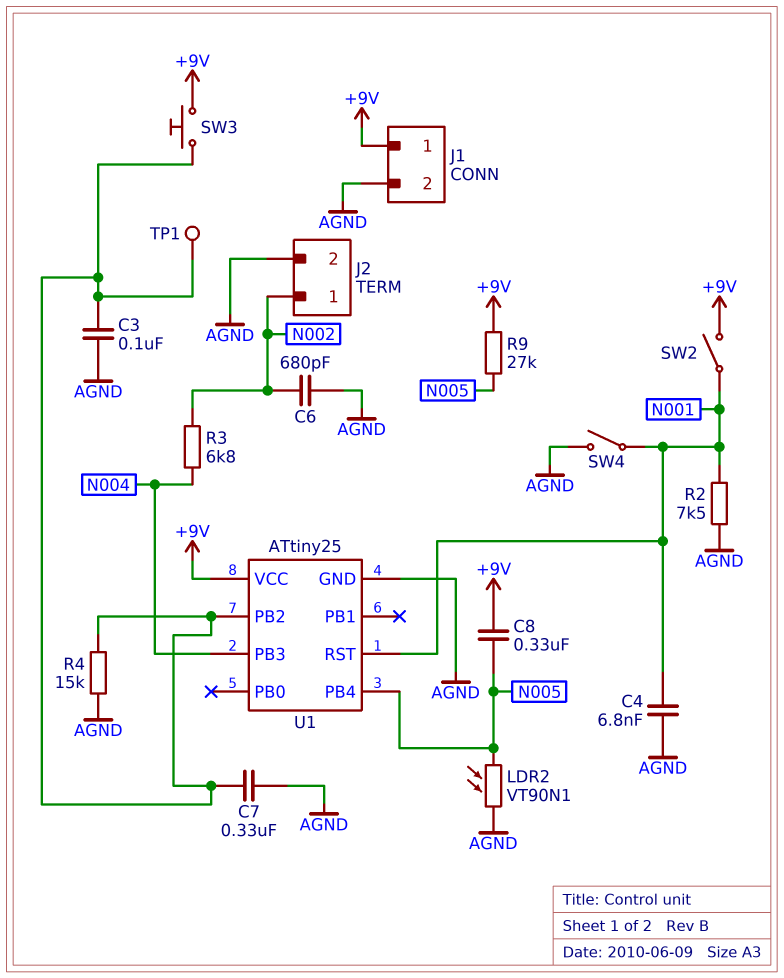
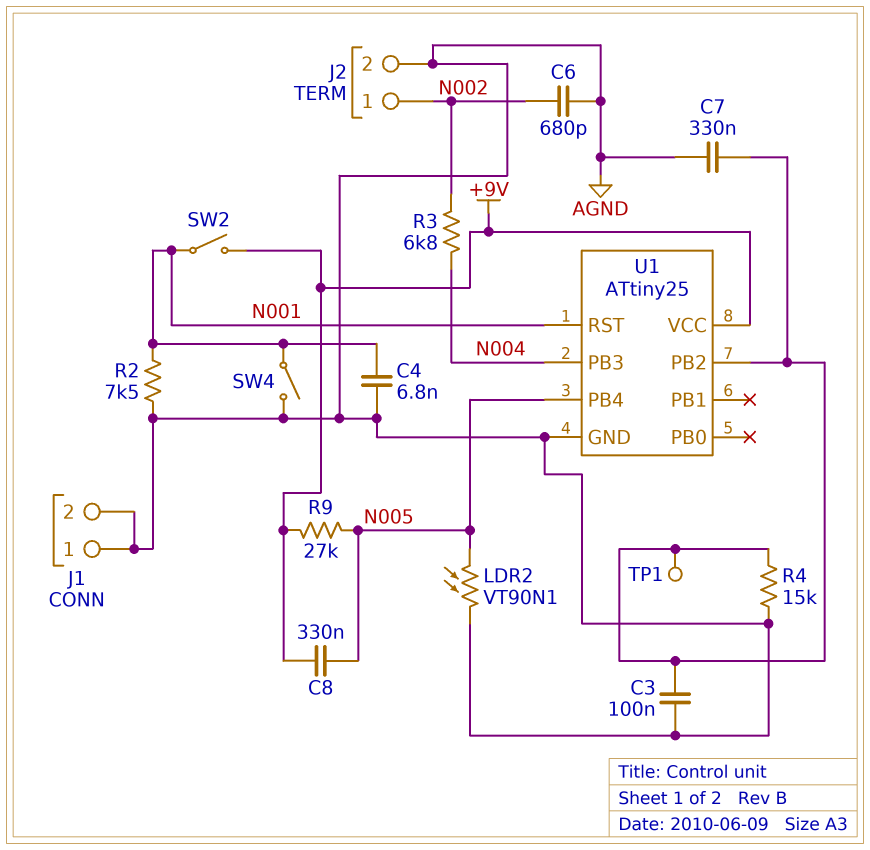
J1 pin 1: +9V -> AGND
SW3: button (+9V, U1/PB2) -> none

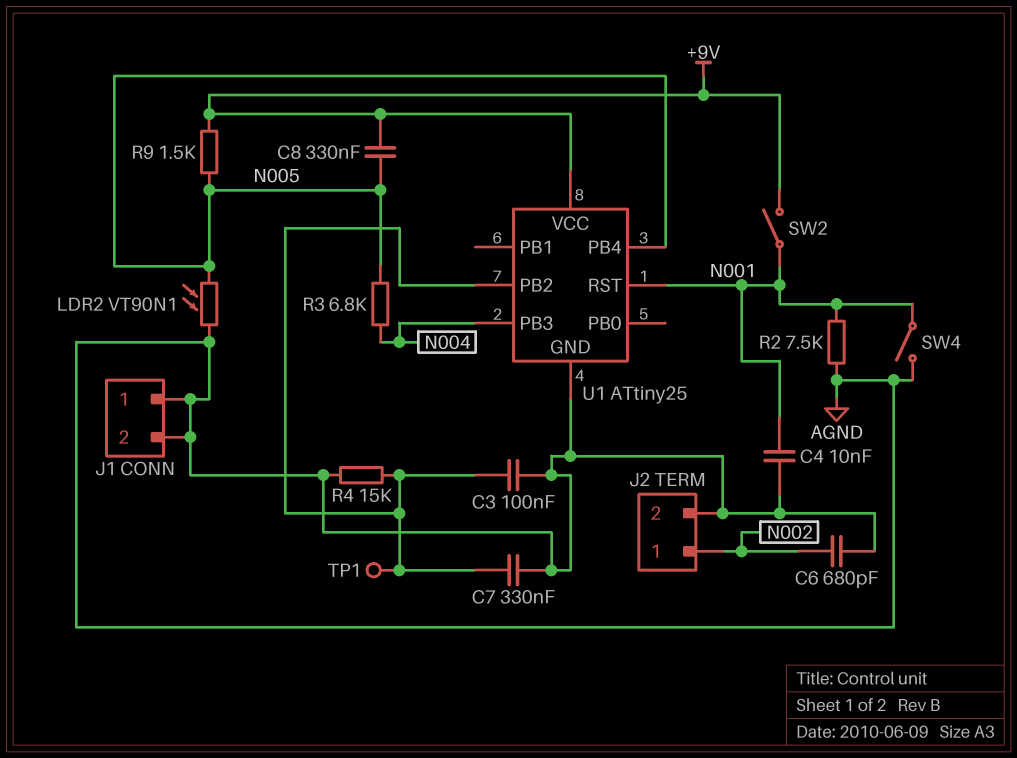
C4: 6.8nF (AGND, N001) -> 10nF (AGND, N001)
R3: 6.8k (N002, N004) -> 6.8k (N004, N005)
R9: 27k (+9V, N005) -> 1.5k (+9V, N005)

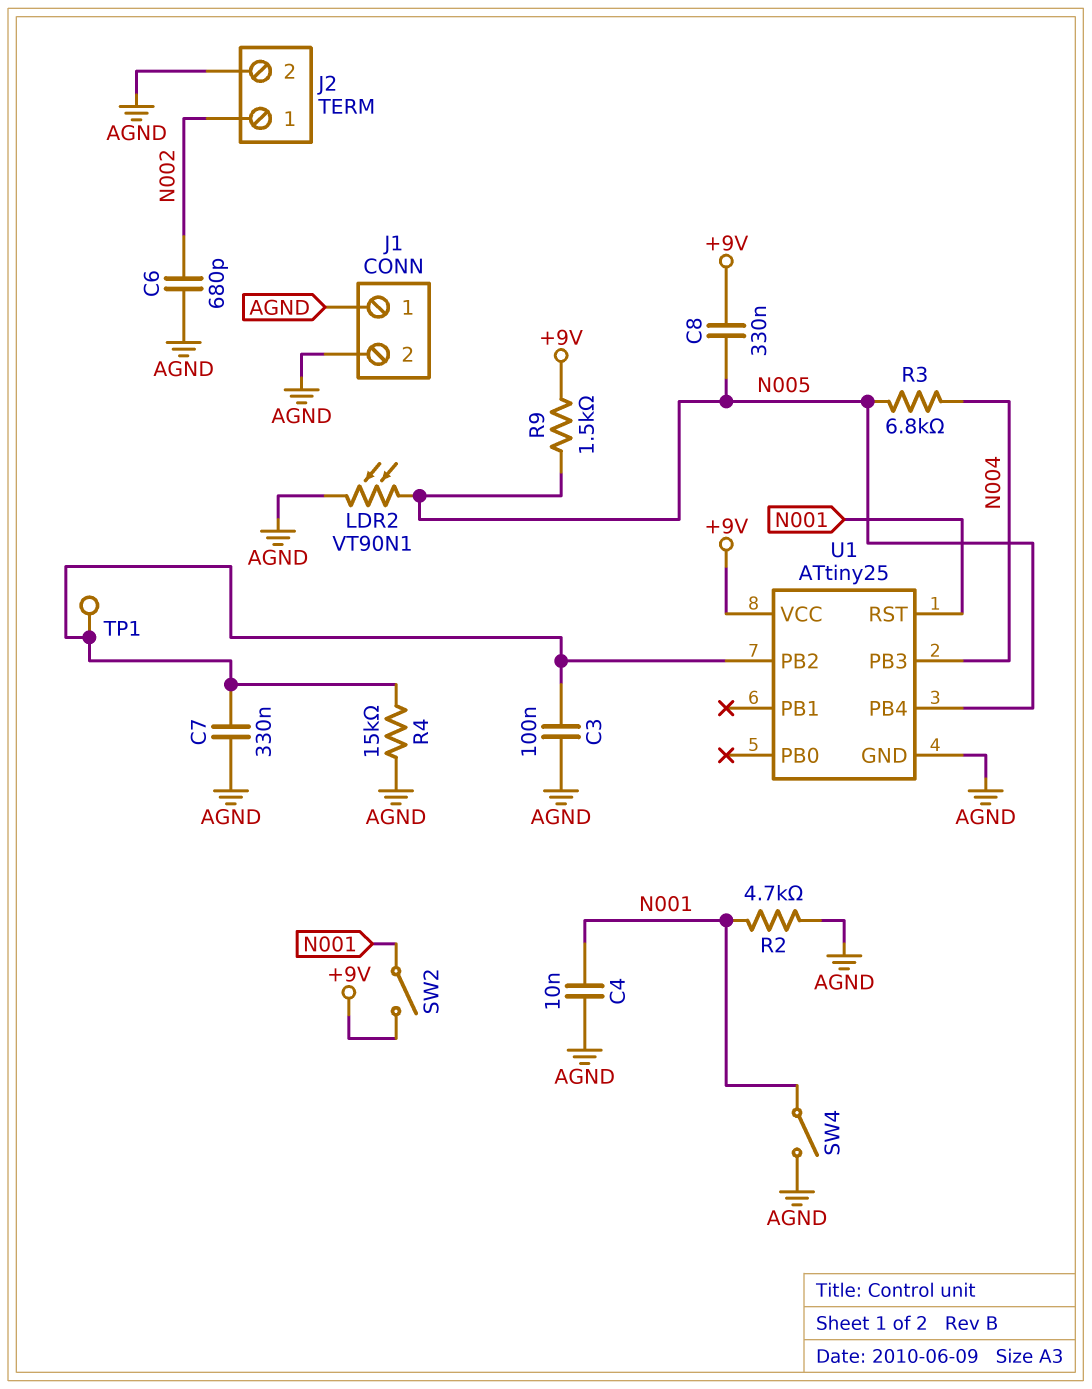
R2: 7.5k (AGND, N001) -> 4.7k (AGND, N001)

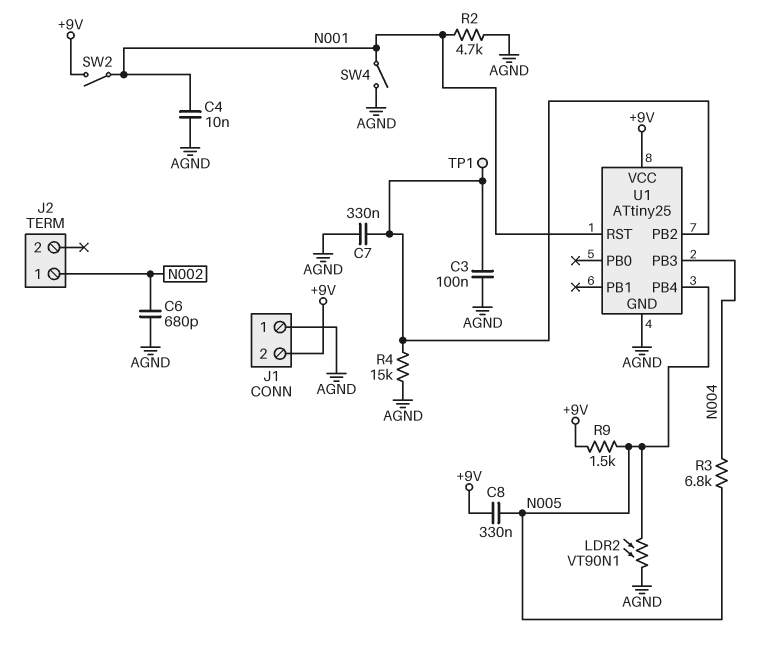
J1 pin 2: AGND -> +9V
J2 pin 2: AGND -> none

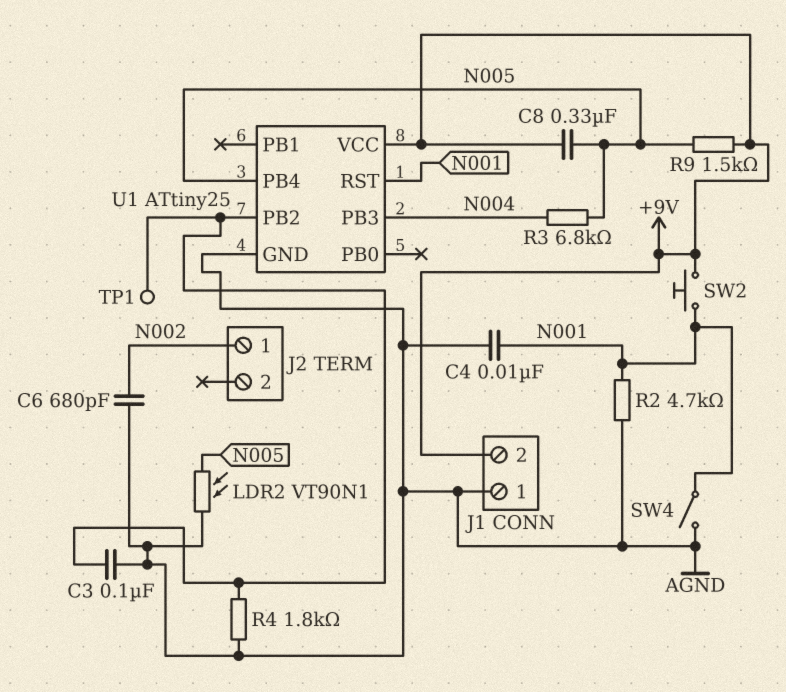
C7: 330nF (AGND, U1/PB2) -> none
R4: 15k (AGND, U1/PB2) -> 1.8k (AGND, U1/PB2)
SW2: switch (+9V, N001) -> button (+9V, N001)

